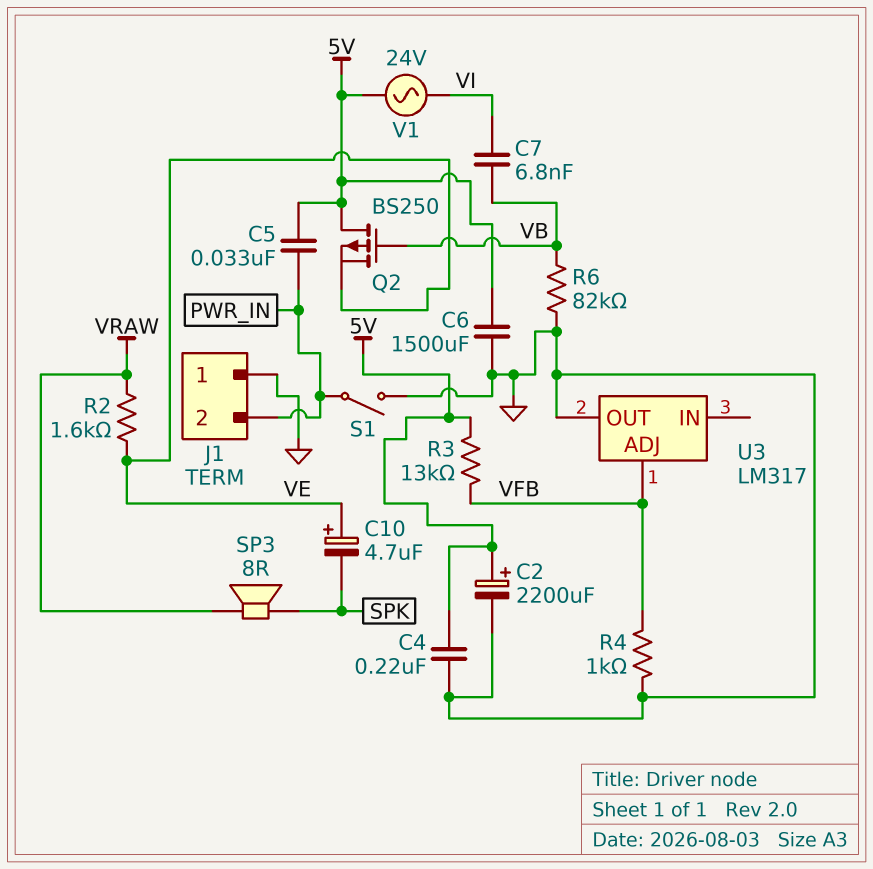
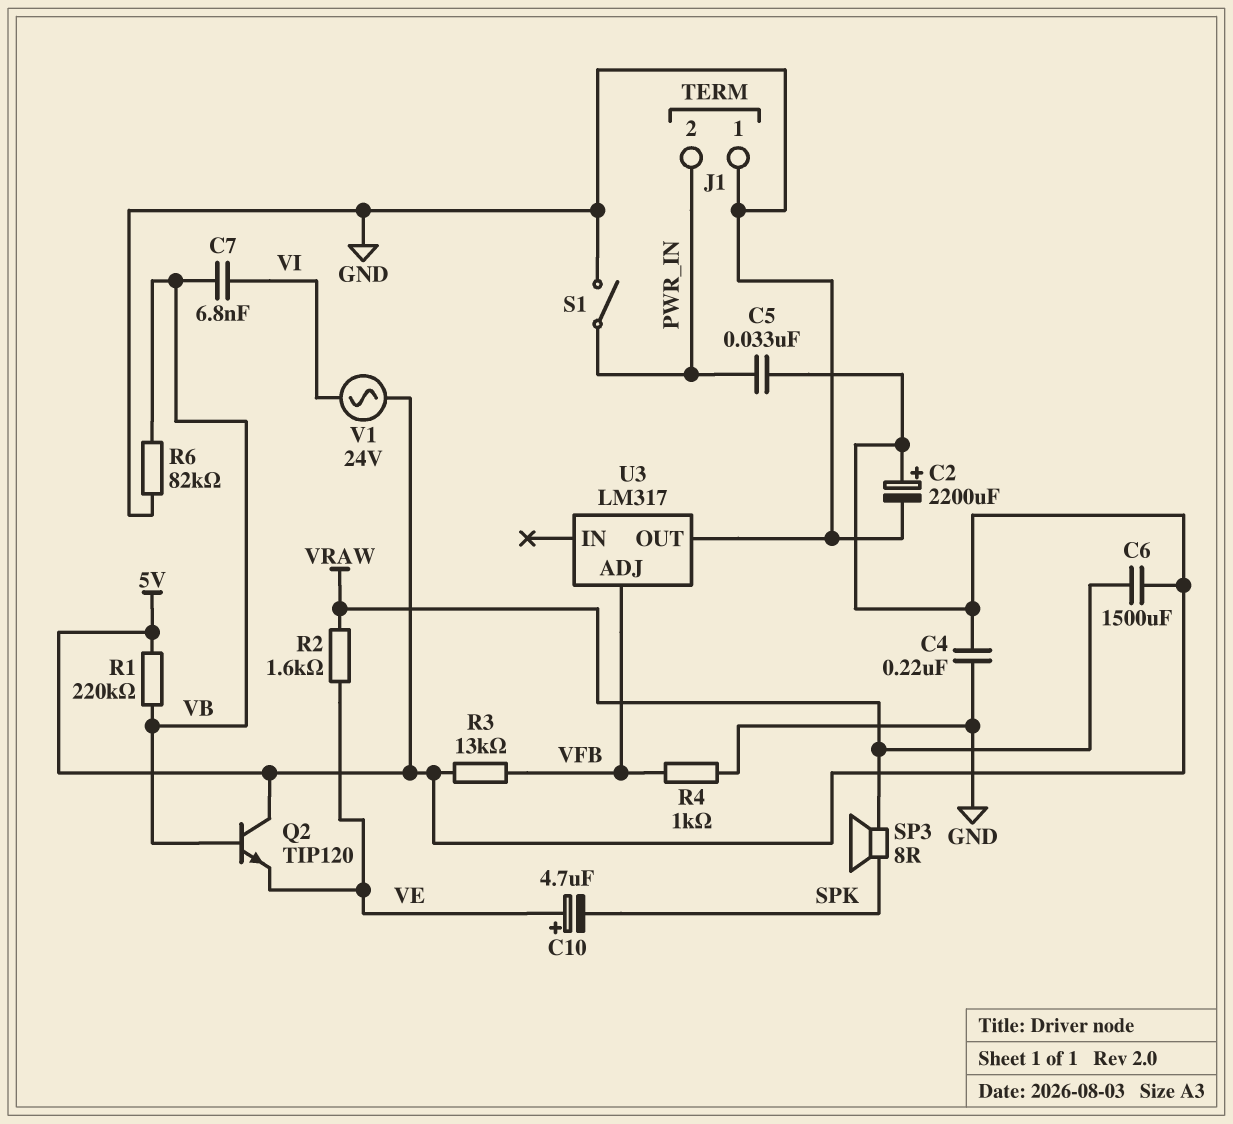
C6: 1500uF (5V, GND) -> 1500uF (5V, VRAW)
Q2: PMOS BS250 (G VB, D 5V, S VE) -> NPN TIP120 (B VB, C 5V, E VE)
R1: none -> 220k (5V, VB)

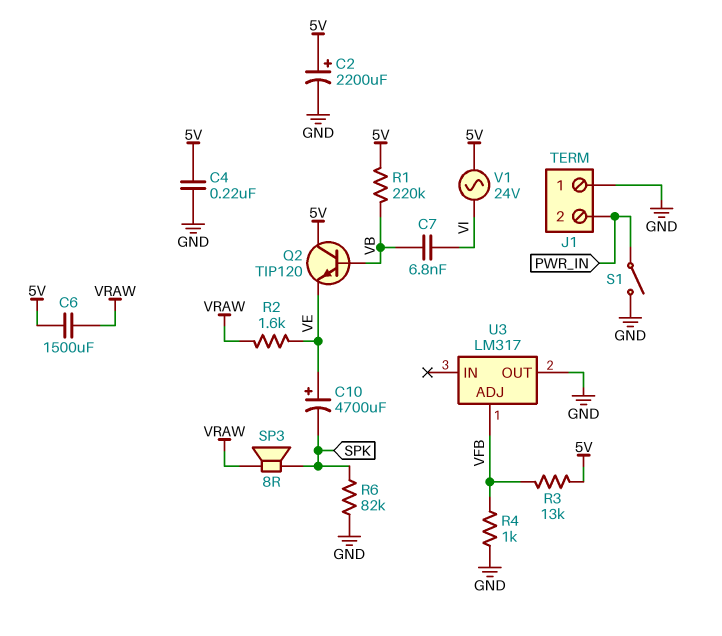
C5: 33nF (5V, PWR_IN) -> none
C10: 4.7uF (plus VE, minus SPK) -> 4700uF (plus VE, minus SPK)
R6: 82k (GND, VB) -> 82k (GND, SPK)

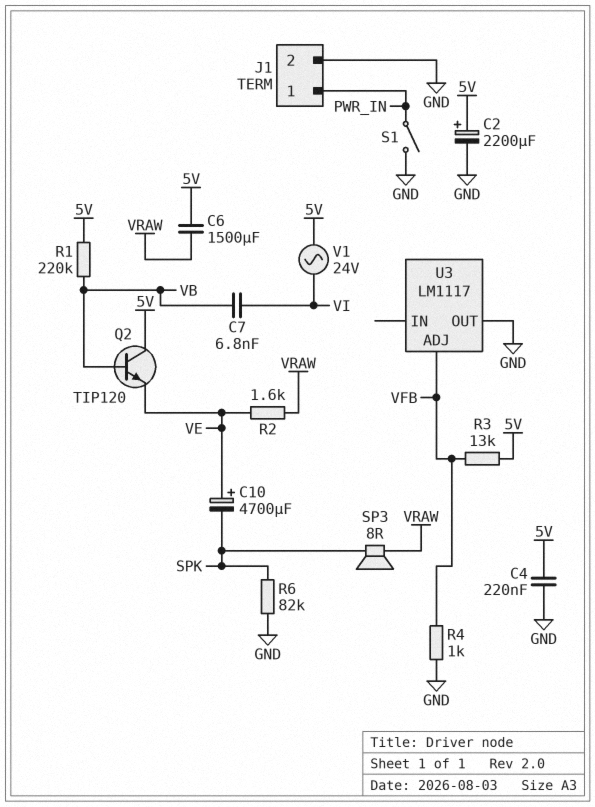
J1 pin 1: GND -> PWR_IN
J1 pin 2: PWR_IN -> GND
U3: LM317 -> LM1117

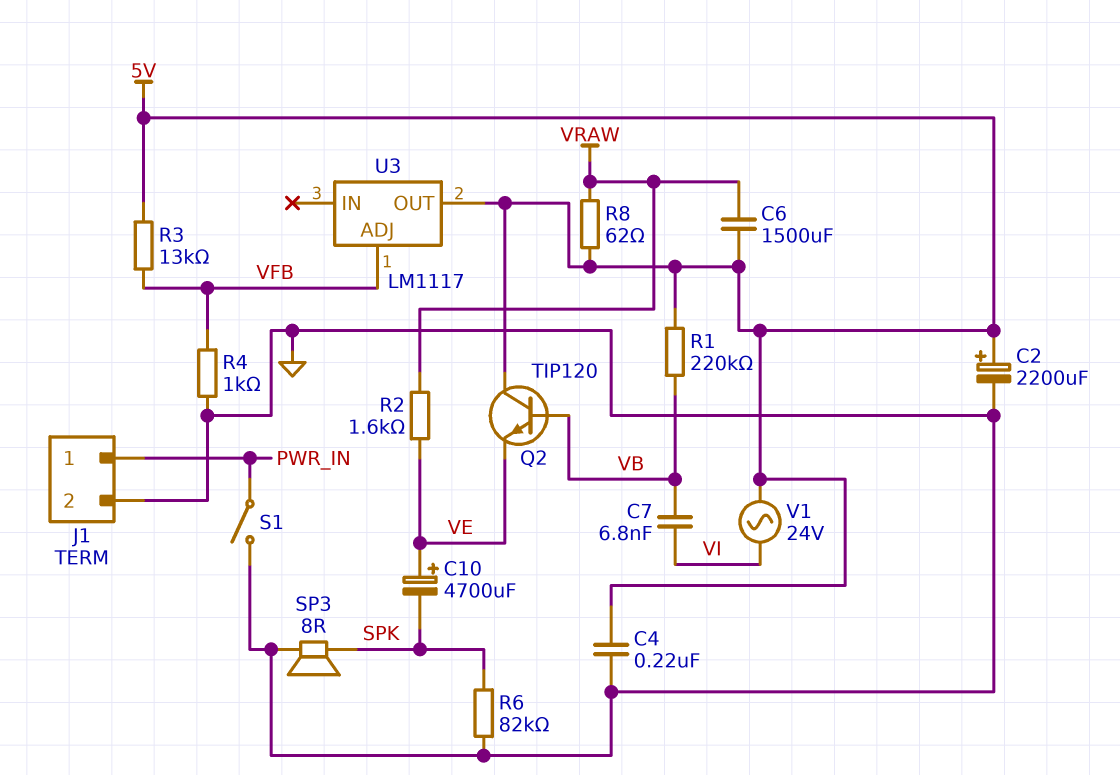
R8: none -> 62 (5V, VRAW)
SP3: speaker 8R (SPK, VRAW) -> speaker 8R (GND, SPK)
U3 pin OUT: GND -> 5V

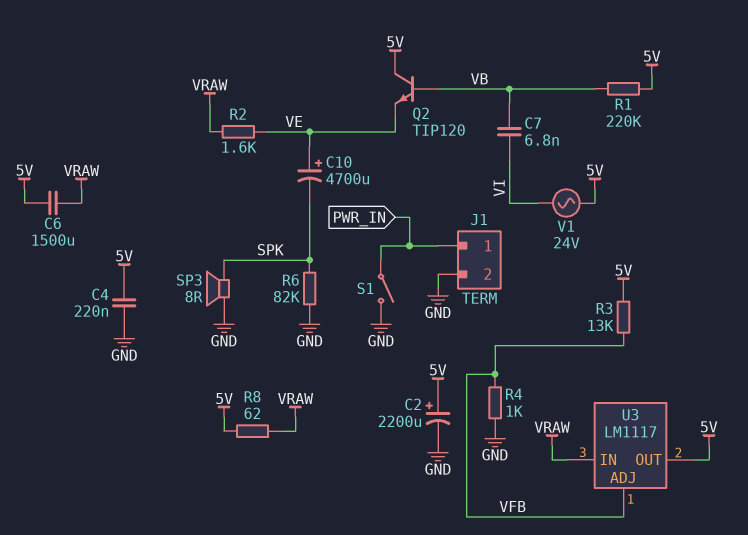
U3 pin IN: none -> VRAW

